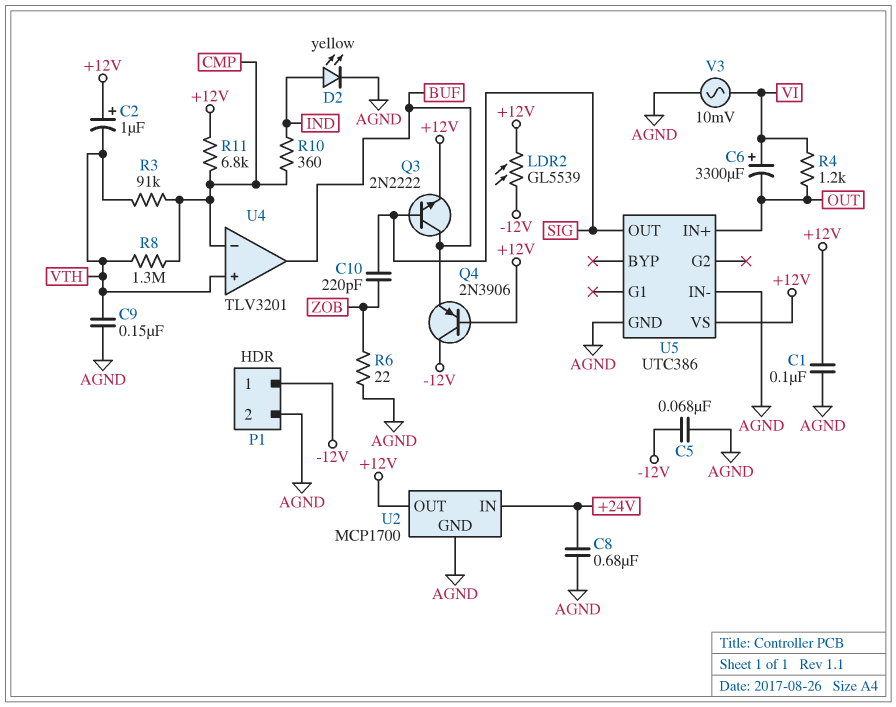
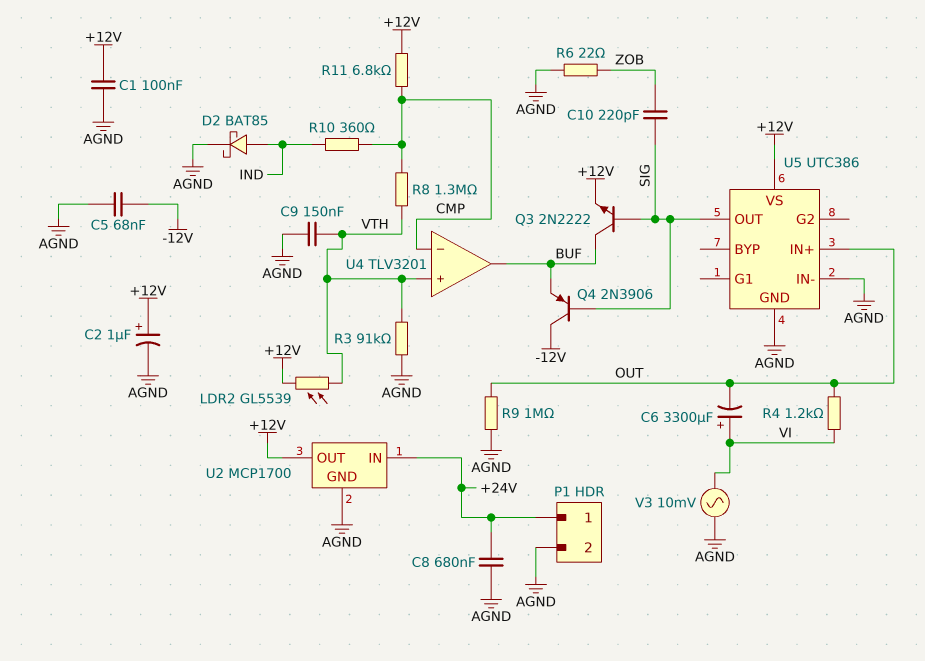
C2: 1uF (plus +12V, minus VTH) -> 1uF (plus +12V, minus AGND)
D2: LED yellow (A IND, K AGND) -> schottky BAT85 (A IND, K AGND)
LDR2: GL5539 (+12V, -12V) -> GL5539 (+12V, VTH)
P1 pin 1: -12V -> +24V
Q4: PNP 2N3906 (B +12V, C -12V, E BUF) -> PNP 2N3906 (B SIG, C -12V, E BUF)
R3: 91k (CMP, VTH) -> 91k (AGND, VTH)
R9: none -> 1M (AGND, OUT)

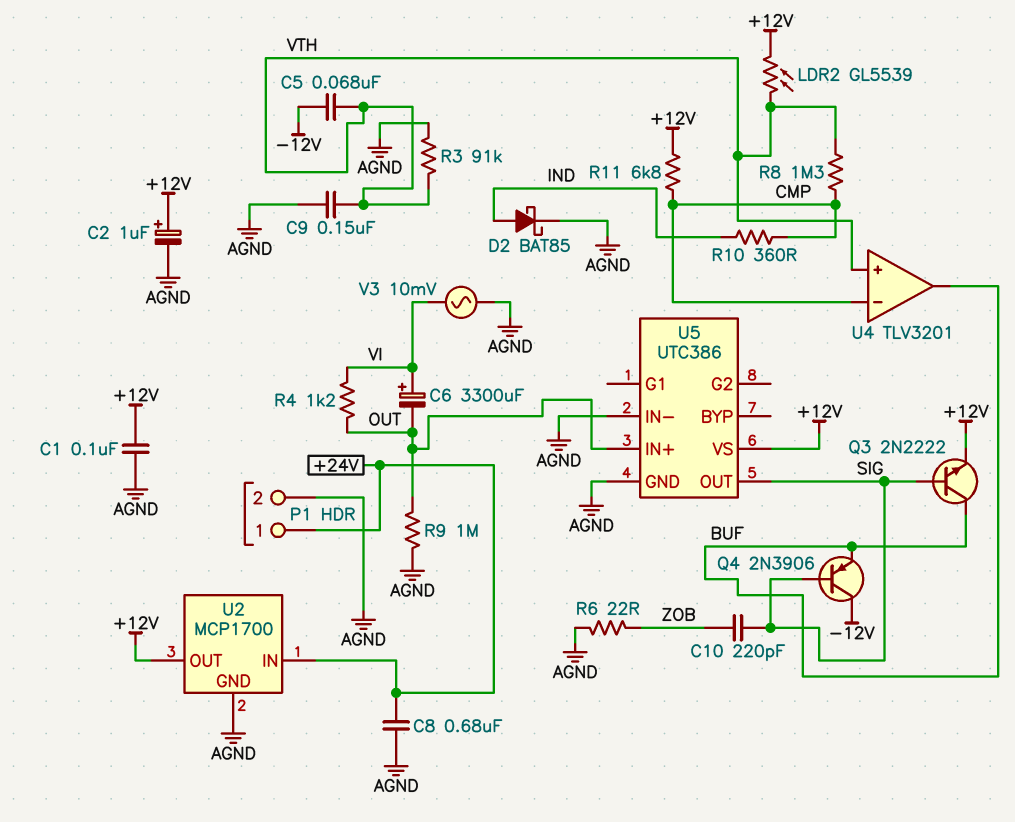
C5: 68nF (-12V, AGND) -> 68nF (-12V, VTH)

